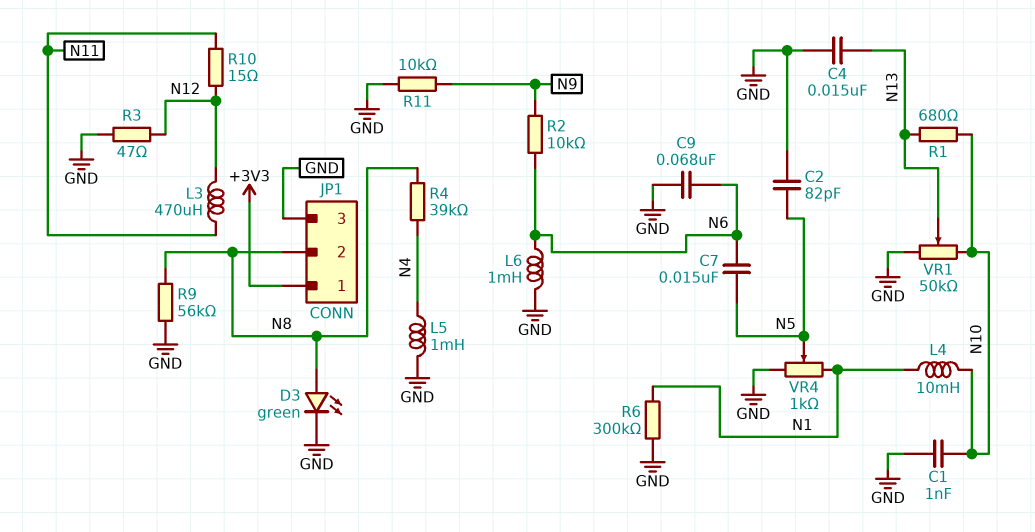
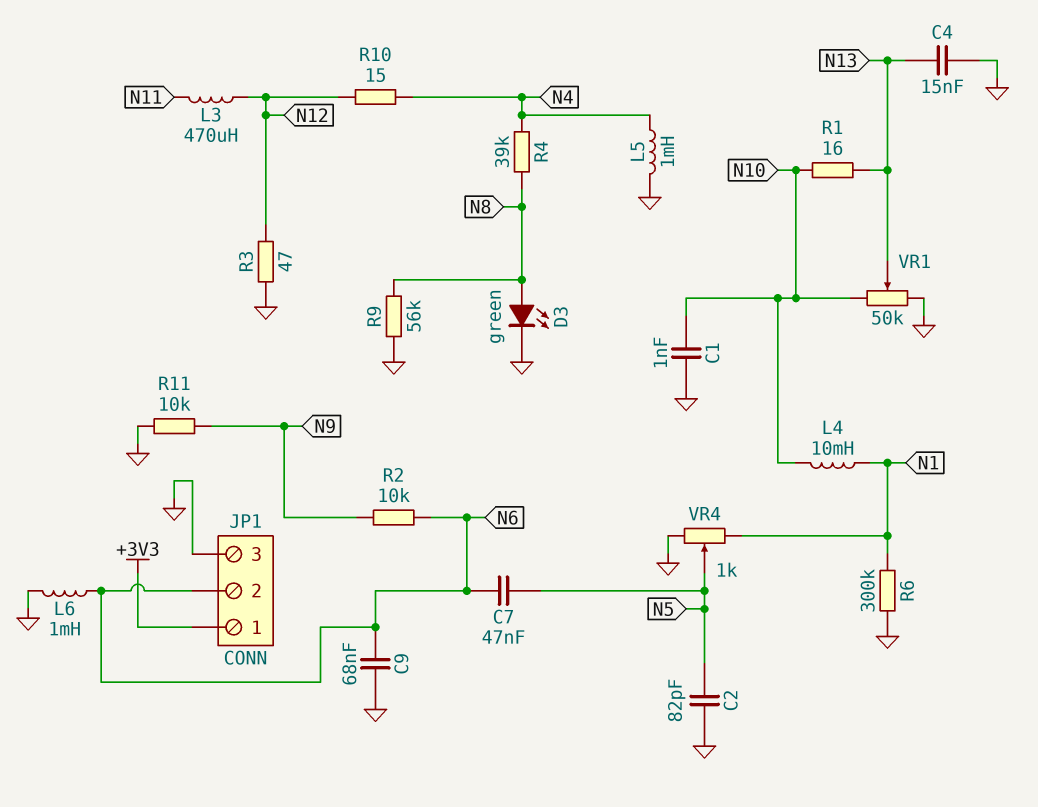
C7: 15nF (N5, N6) -> 47nF (N5, N6)
JP1 pin 2: N8 -> N6
R1: 680 (N10, N13) -> 16 (N10, N13)
R10: 15 (N11, N12) -> 15 (N4, N12)

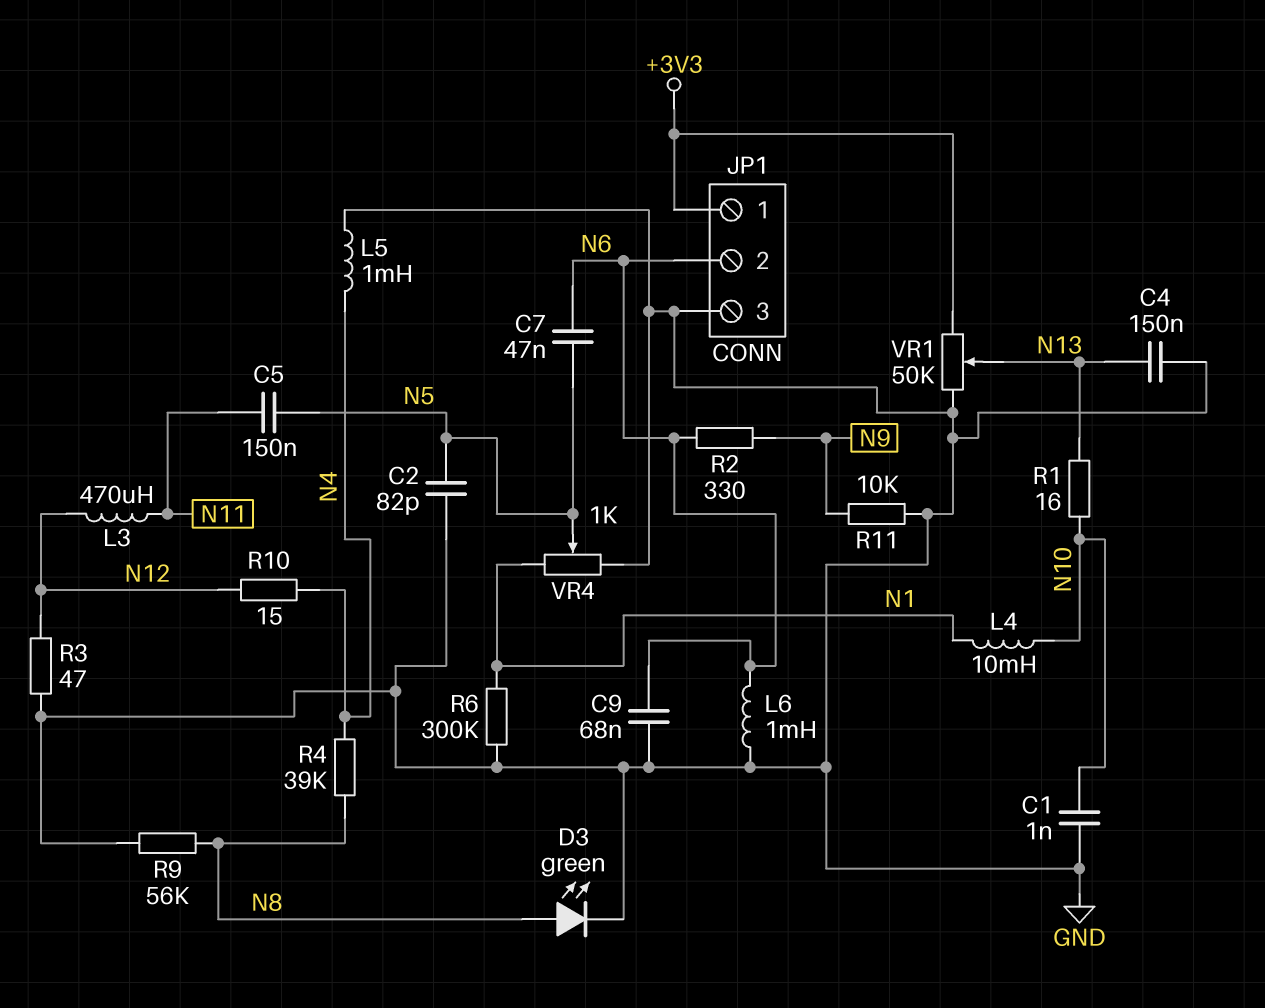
C4: 15nF (GND, N13) -> 150nF (GND, N13)
C5: none -> 150nF (N5, N11)
R2: 10k (N6, N9) -> 330 (N6, N9)
VR1: 50k (GND, N10, wiper N13) -> 50k (+3V3, GND, wiper N13)

